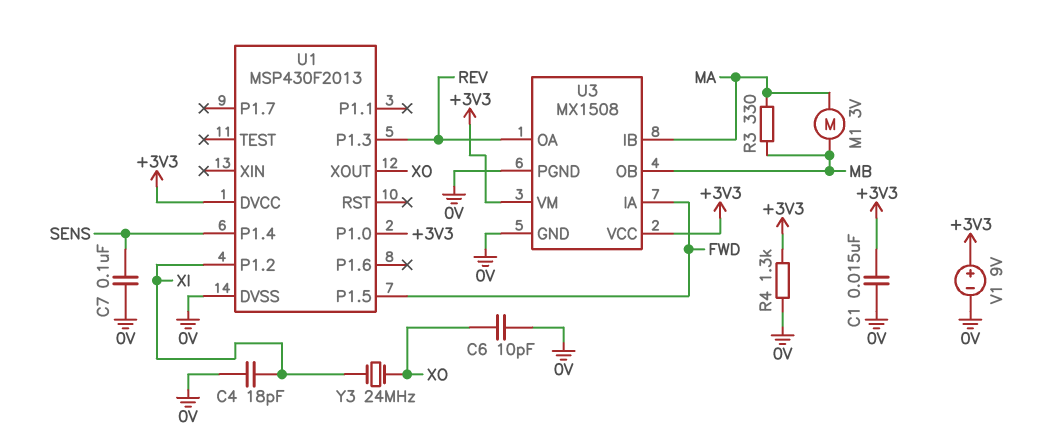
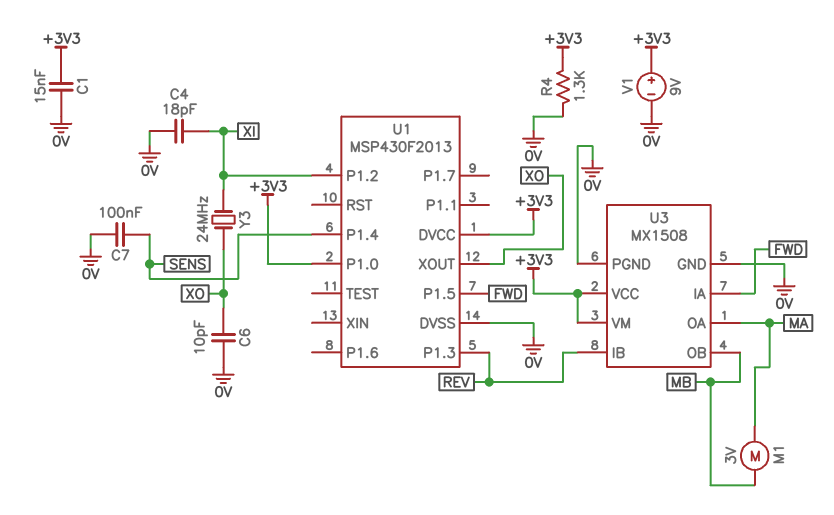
R3: 330 (MA, MB) -> none
U3 pin IB: MA -> REV
U3 pin OA: REV -> MA

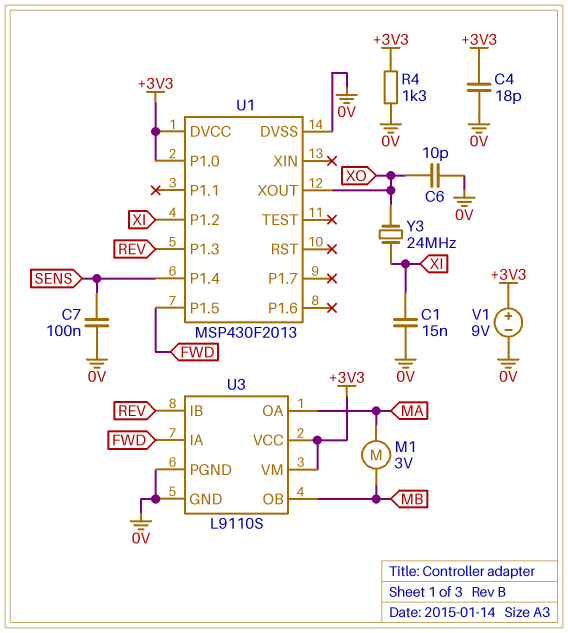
C1: 15nF (+3V3, 0V) -> 15nF (0V, XI)
C4: 18pF (0V, XI) -> 18pF (+3V3, 0V)
U3: MX1508 -> L9110S

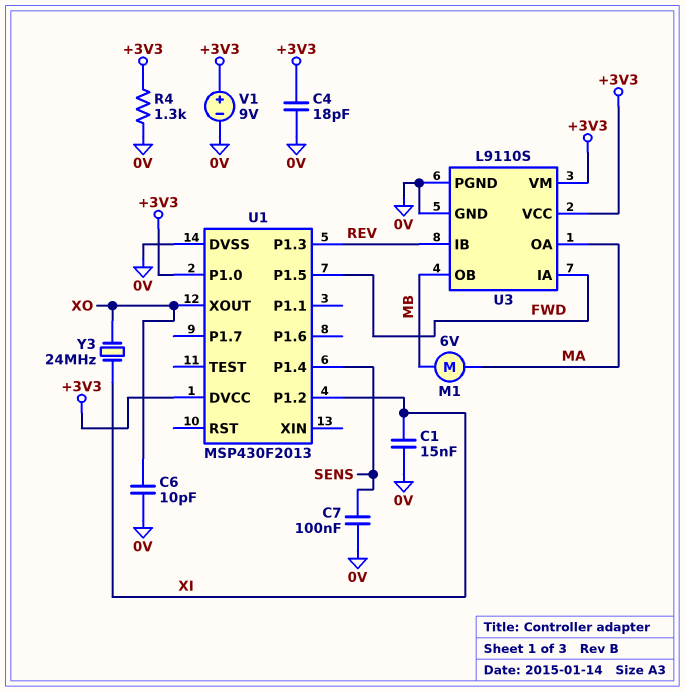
M1: motor 3V (MA, MB) -> motor 6V (MA, MB)

